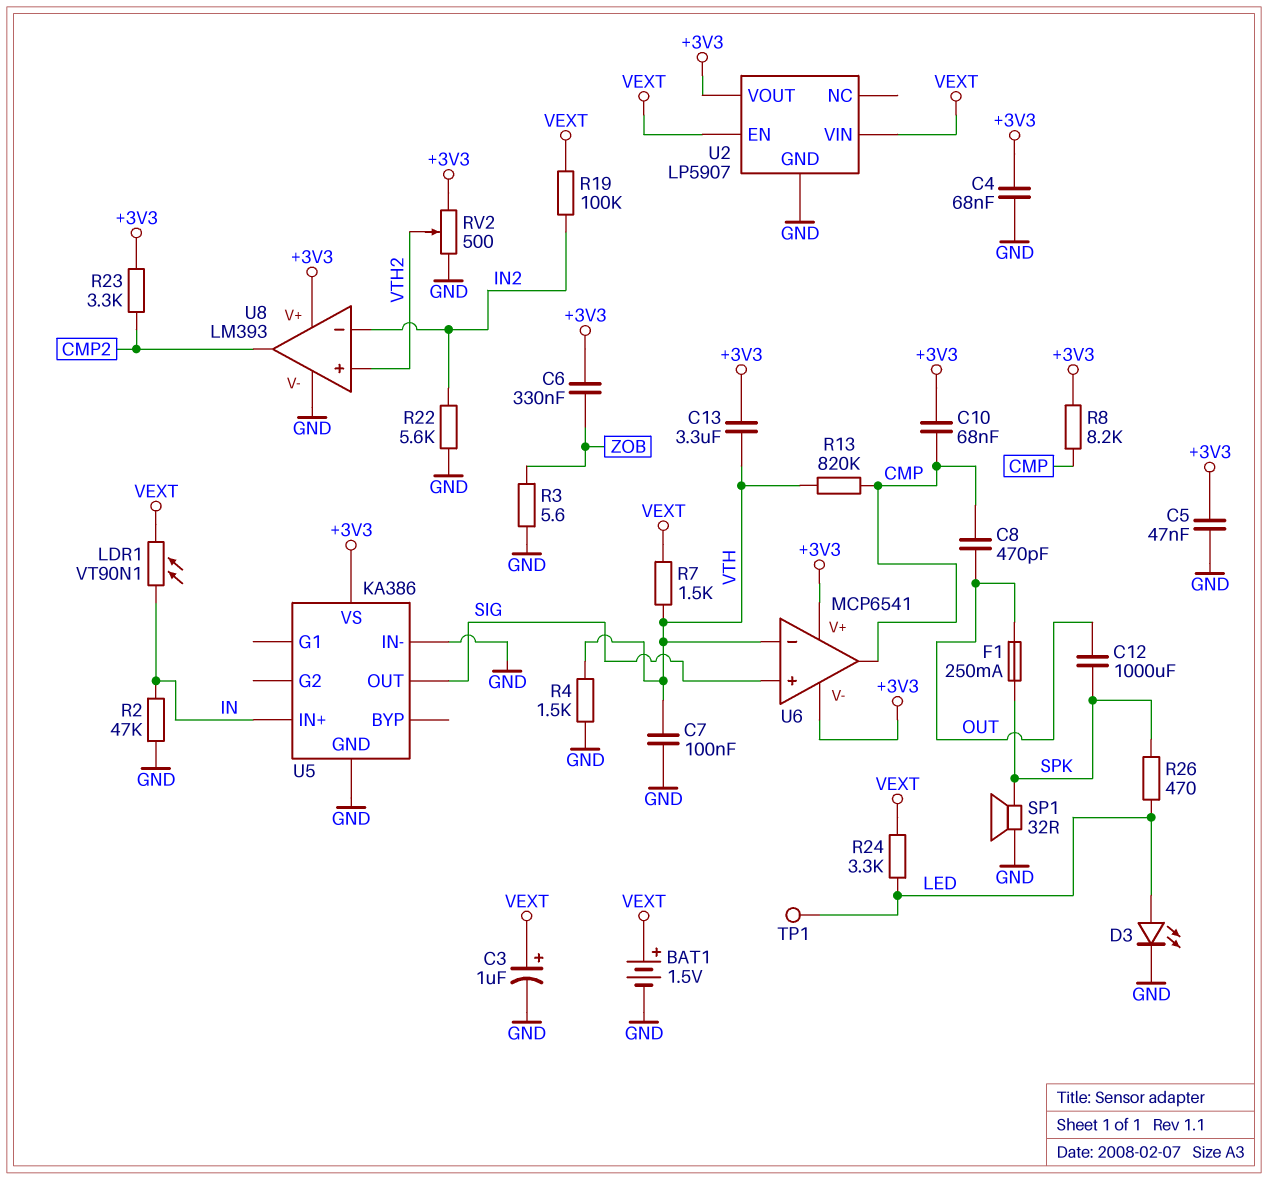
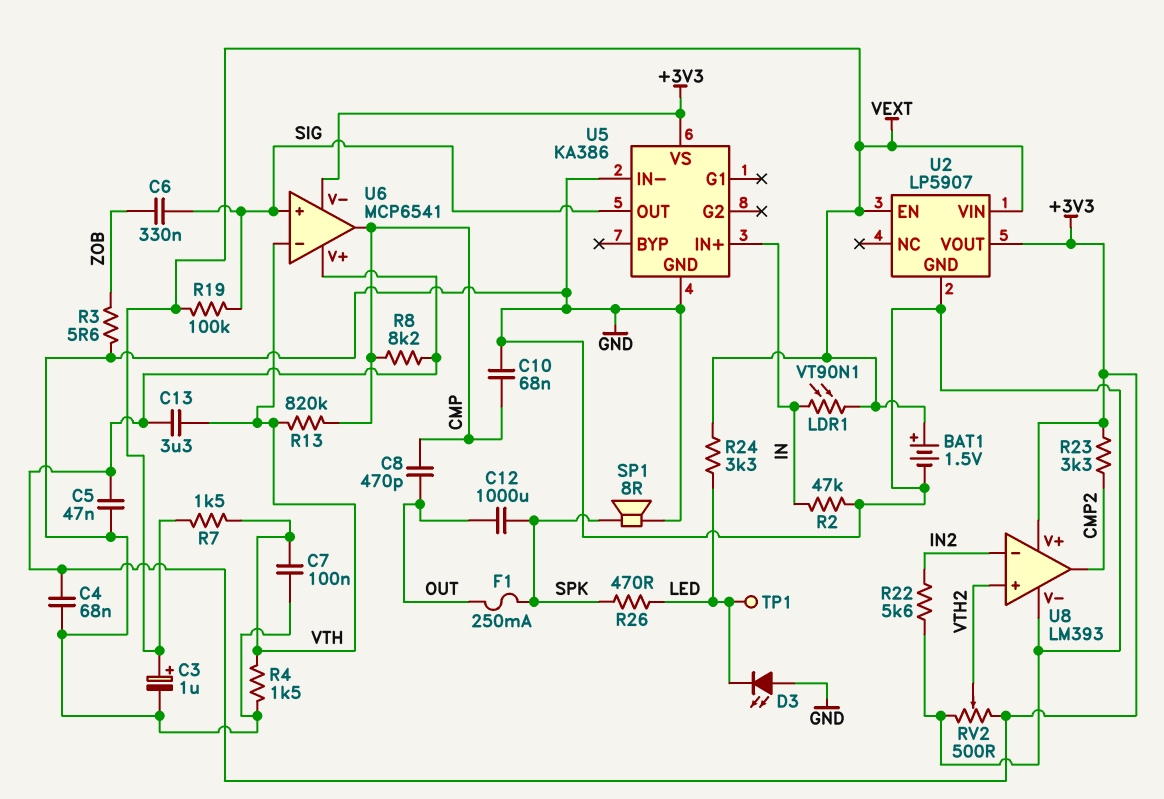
C6: 330nF (+3V3, ZOB) -> 330nF (SIG, ZOB)
C10: 68nF (+3V3, CMP) -> 68nF (CMP, GND)
D3: LED (A LED, K GND) -> LED (A GND, K LED)
R19: 100k (IN2, VEXT) -> 100k (SIG, VEXT)
SP1: speaker 32R (GND, SPK) -> speaker 8R (GND, SPK)

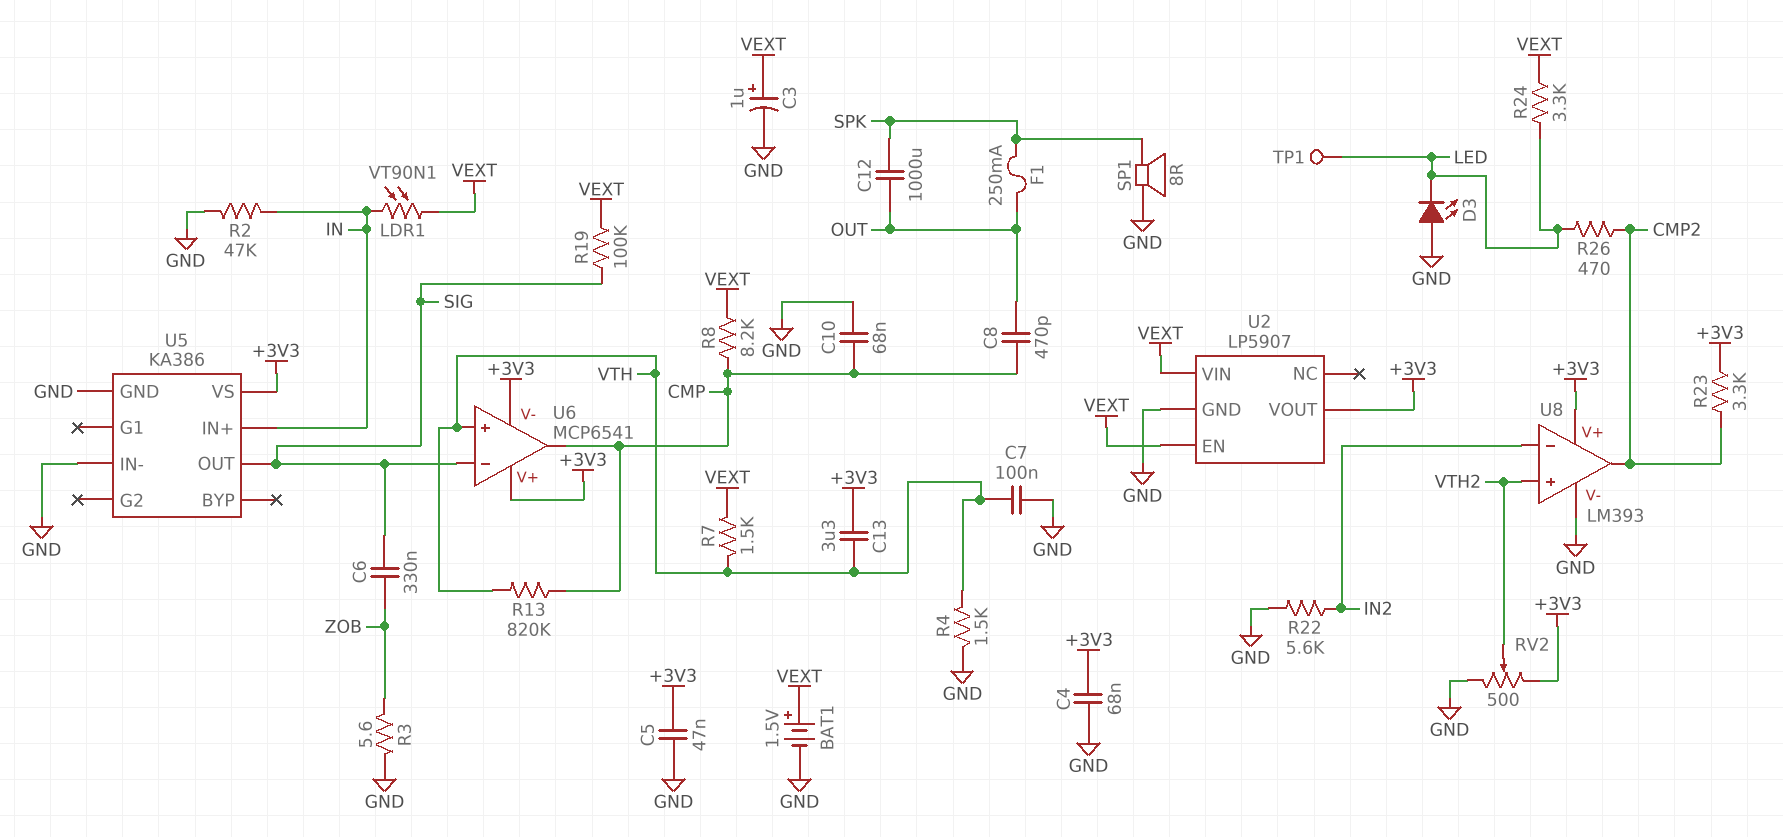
R8: 8.2k (+3V3, CMP) -> 8.2k (CMP, VEXT)
R26: 470 (LED, SPK) -> 470 (CMP2, LED)
U6 pin in+: SIG -> VTH
U6 pin in-: VTH -> SIG

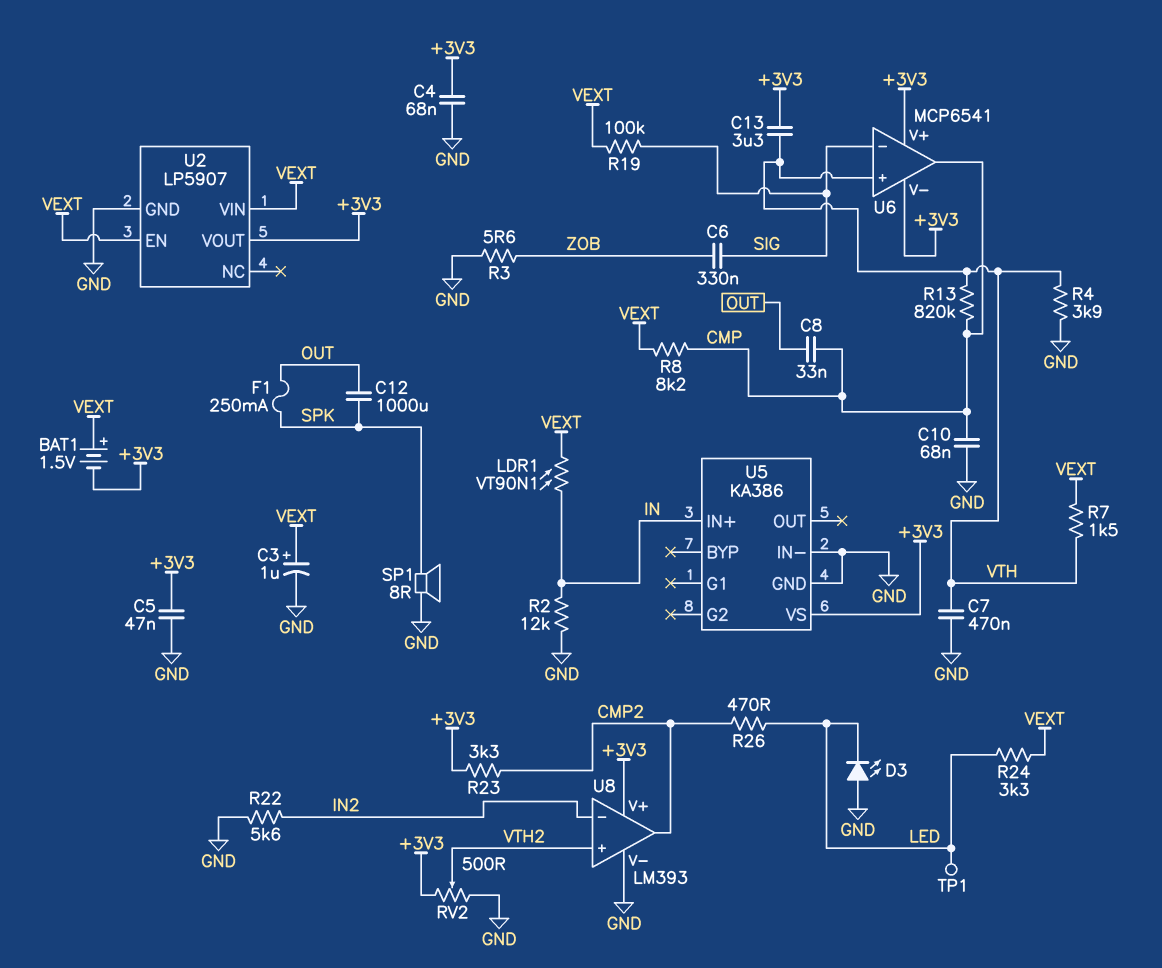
BAT1: 1.5V (plus VEXT, minus GND) -> 1.5V (plus VEXT, minus +3V3)
C7: 100nF (GND, VTH) -> 470nF (GND, VTH)
C8: 470pF (CMP, OUT) -> 33nF (CMP, OUT)
R2: 47k (GND, IN) -> 12k (GND, IN)
R4: 1.5k (GND, VTH) -> 3.9k (GND, VTH)
U5 pin OUT: SIG -> none

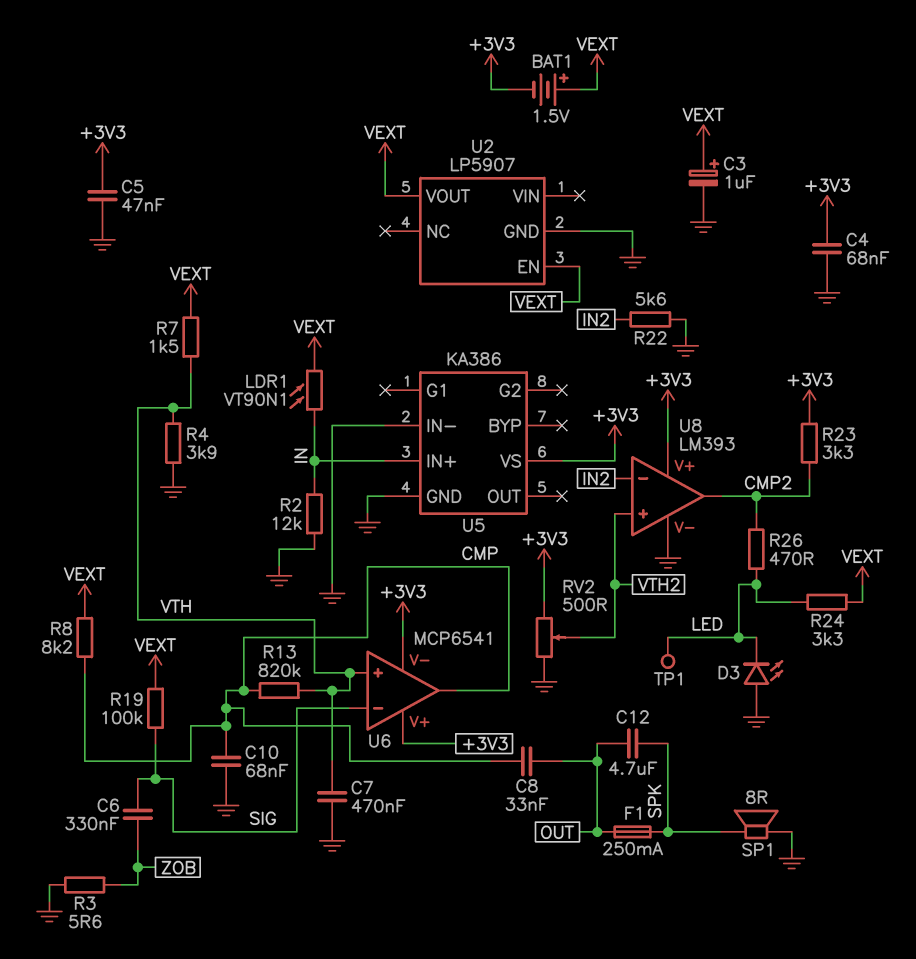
C12: 1000uF (OUT, SPK) -> 4.7uF (OUT, SPK)
C13: 3.3uF (+3V3, VTH) -> none
U2 pin VIN: VEXT -> none
U2 pin VOUT: +3V3 -> VEXT

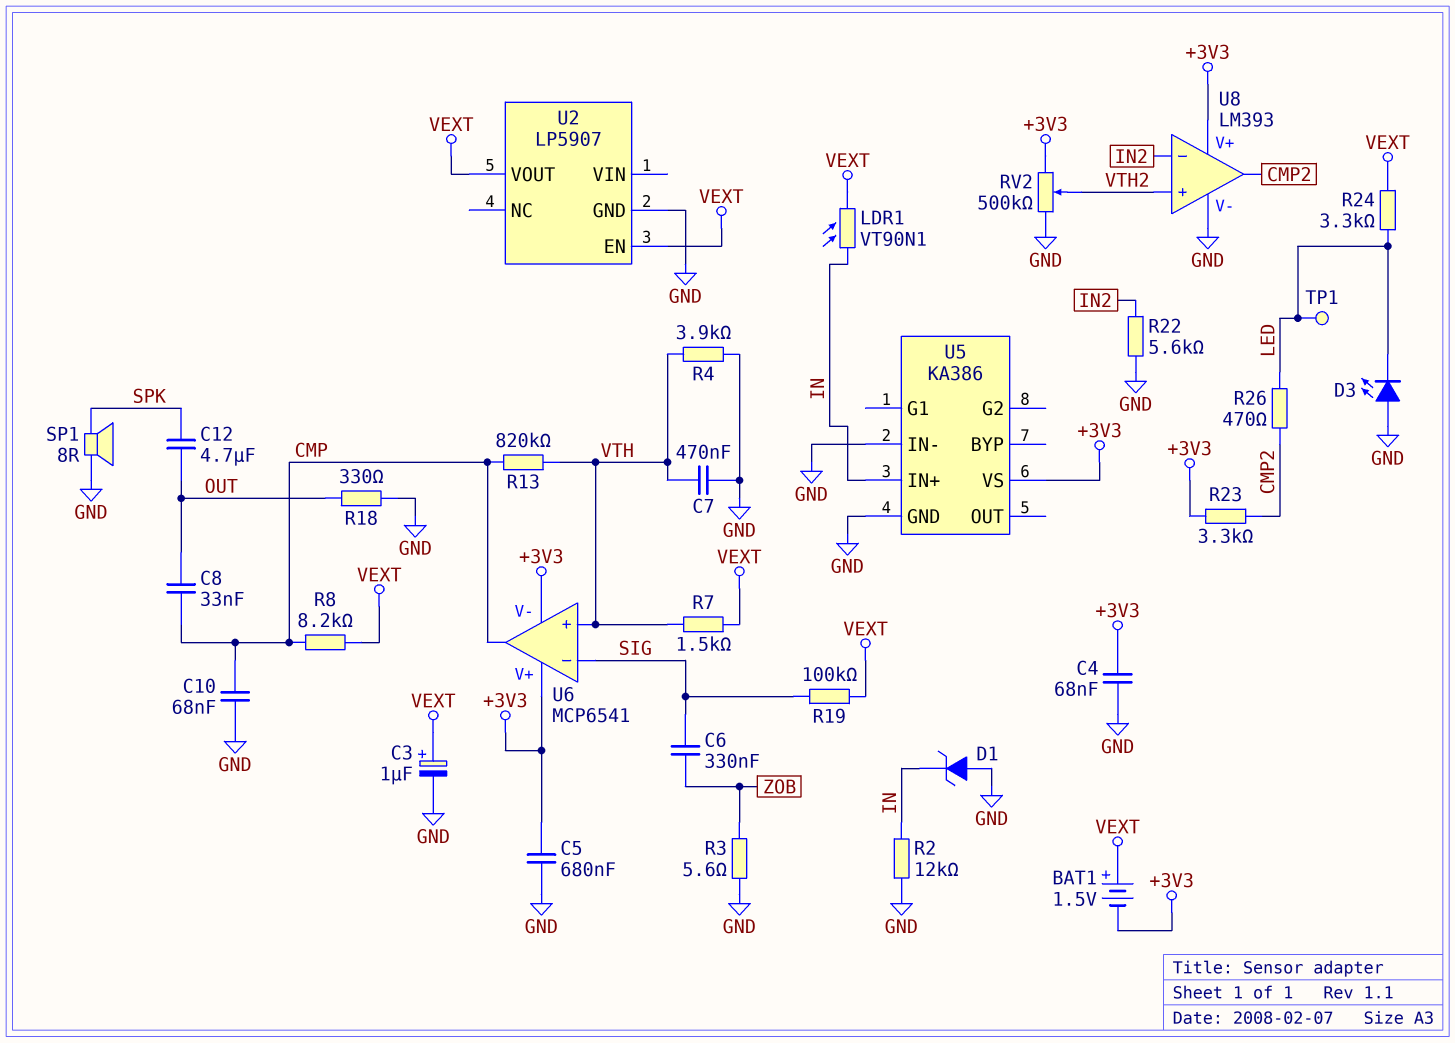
C5: 47nF (+3V3, GND) -> 680nF (+3V3, GND)
D1: none -> zener (A GND, K IN)
F1: 250mA (OUT, SPK) -> none
R18: none -> 330 (GND, OUT)
RV2: 500 (+3V3, GND, wiper VTH2) -> 500k (+3V3, GND, wiper VTH2)

